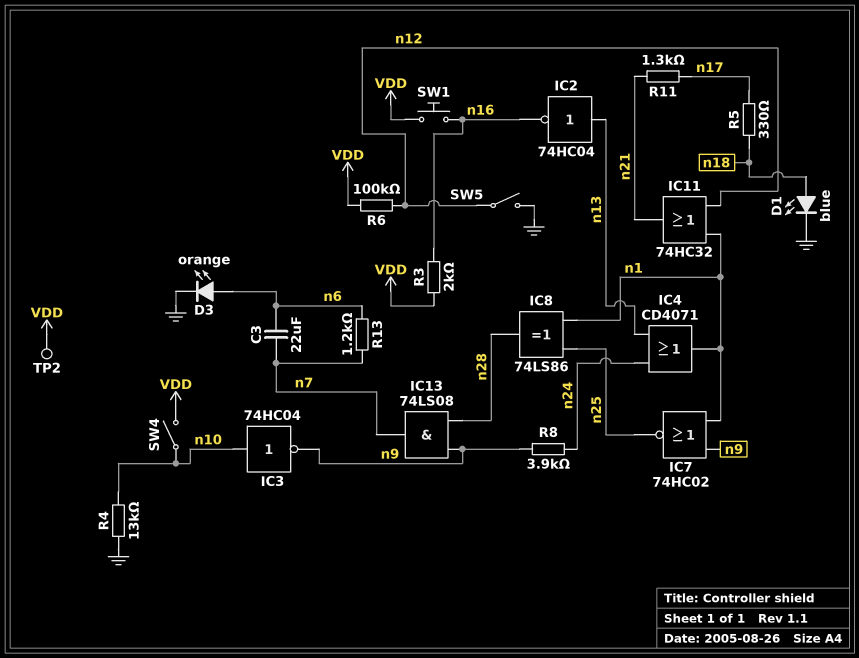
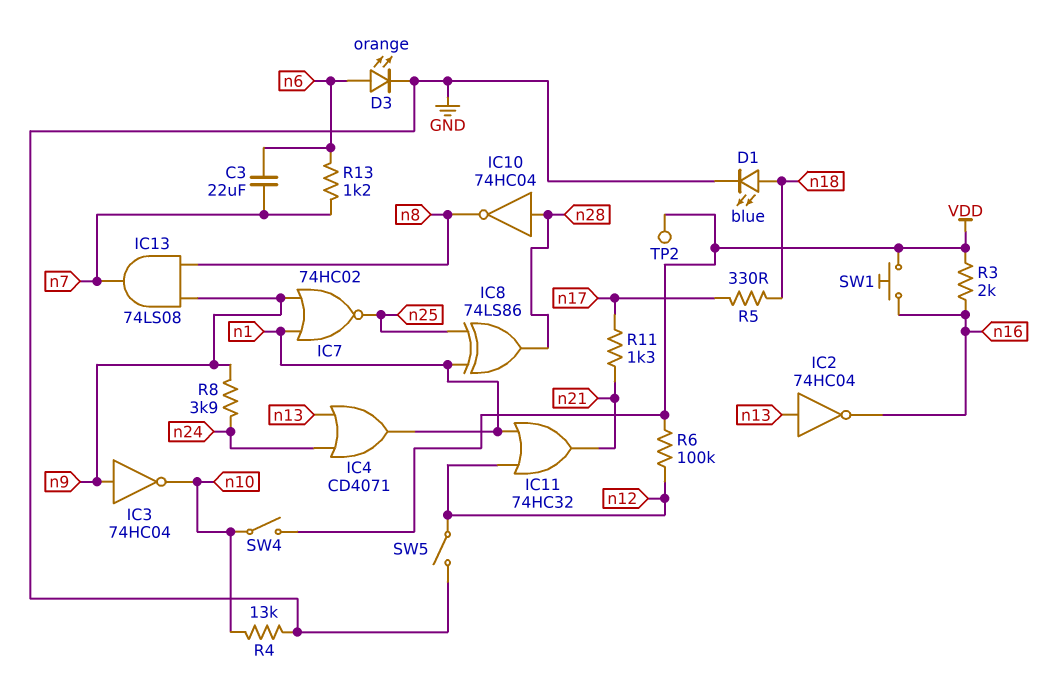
IC3: NOT 74HC04 (in n10, out n9) -> NOT 74HC04 (in n9, out n10)
IC10: none -> NOT 74HC04 (in n28, out n8)
IC13: AND 74LS08 (in n9, in n28, out n7) -> AND 74LS08 (in n8, in n9, out n7)

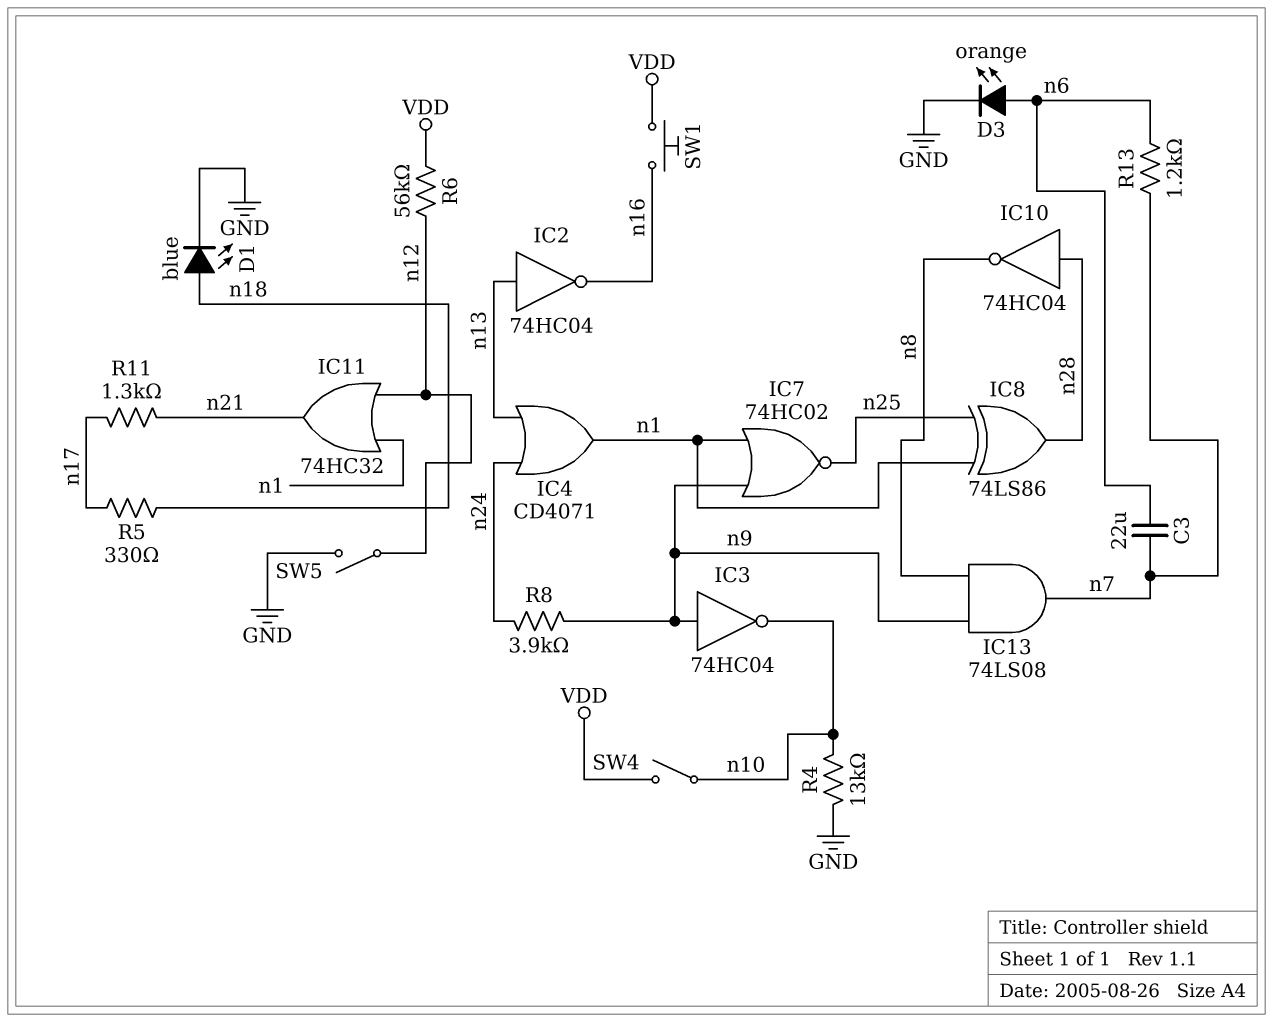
R3: 2k (VDD, n16) -> none
R6: 100k (VDD, n12) -> 56k (VDD, n12)
TP2: test point (VDD) -> none

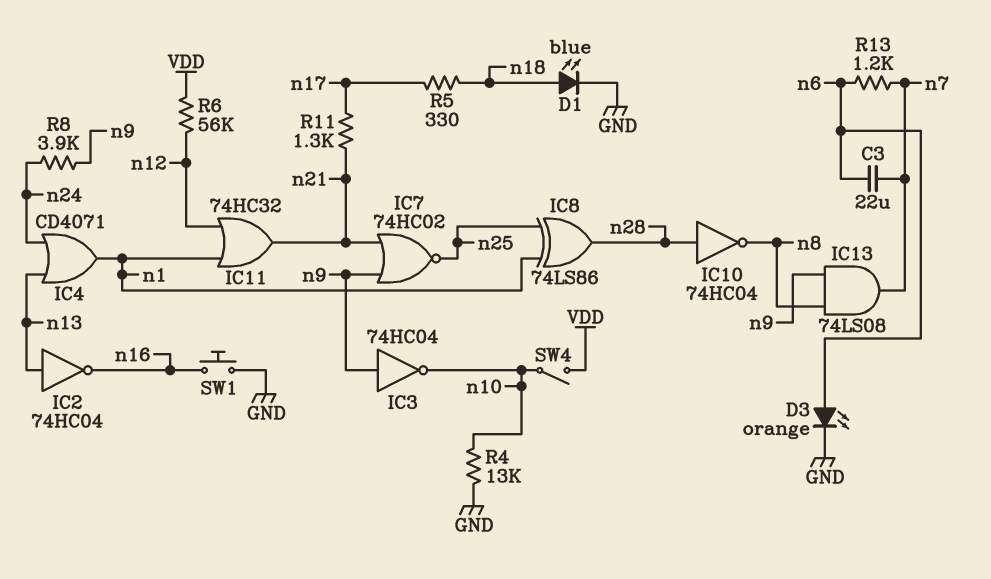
IC7: NOR 74HC02 (in n1, in n9, out n25) -> NOR 74HC02 (in n9, in n21, out n25)
SW1: button (VDD, n16) -> button (GND, n16)
SW5: switch (GND, n12) -> none

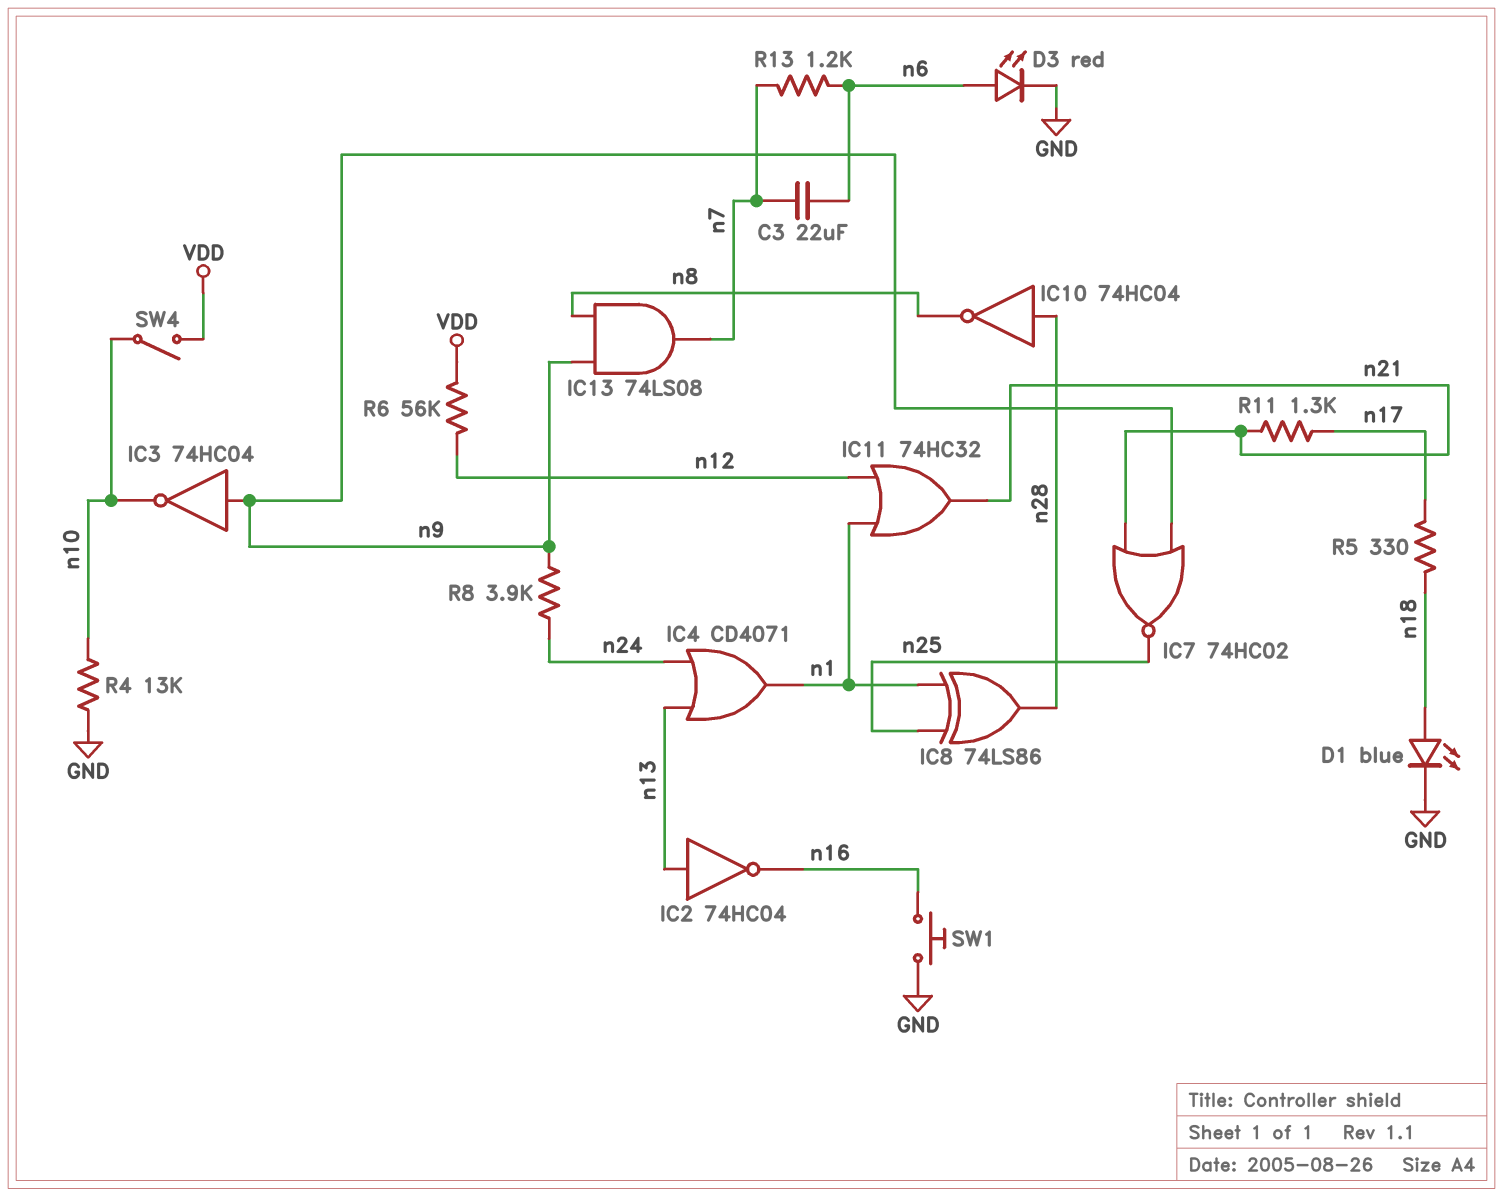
D3: LED orange (A n6, K GND) -> LED red (A n6, K GND)

